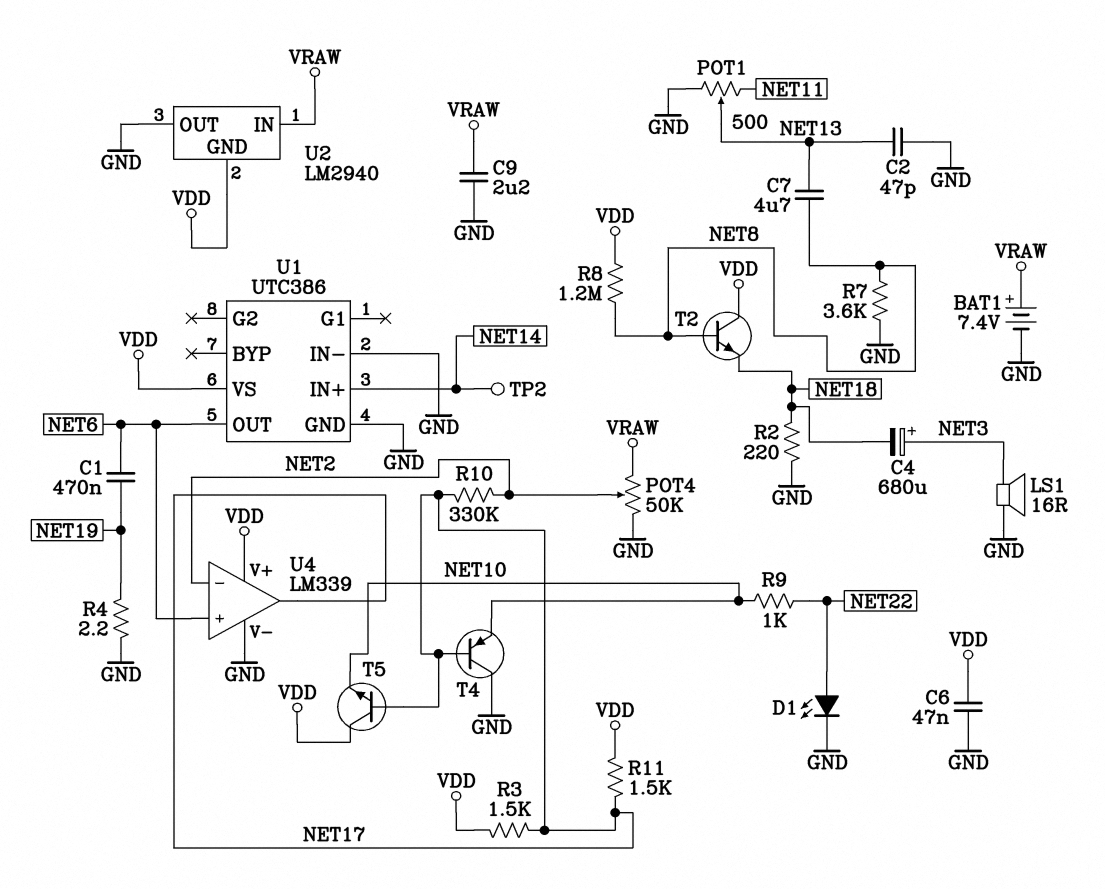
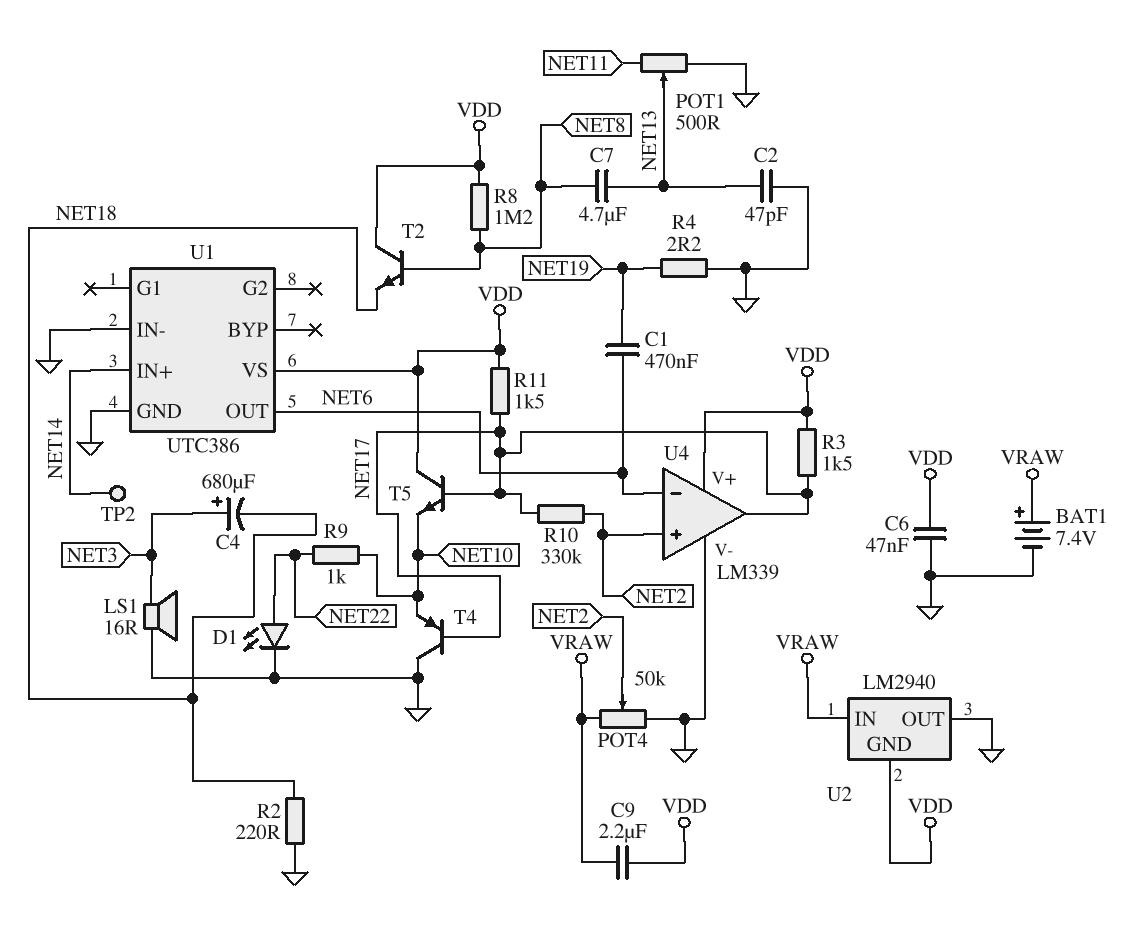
C9: 2.2uF (GND, VRAW) -> 2.2uF (VDD, VRAW)
R7: 3.6k (GND, NET8) -> none
U4 pin in+: NET6 -> NET2
U4 pin in-: NET2 -> NET6

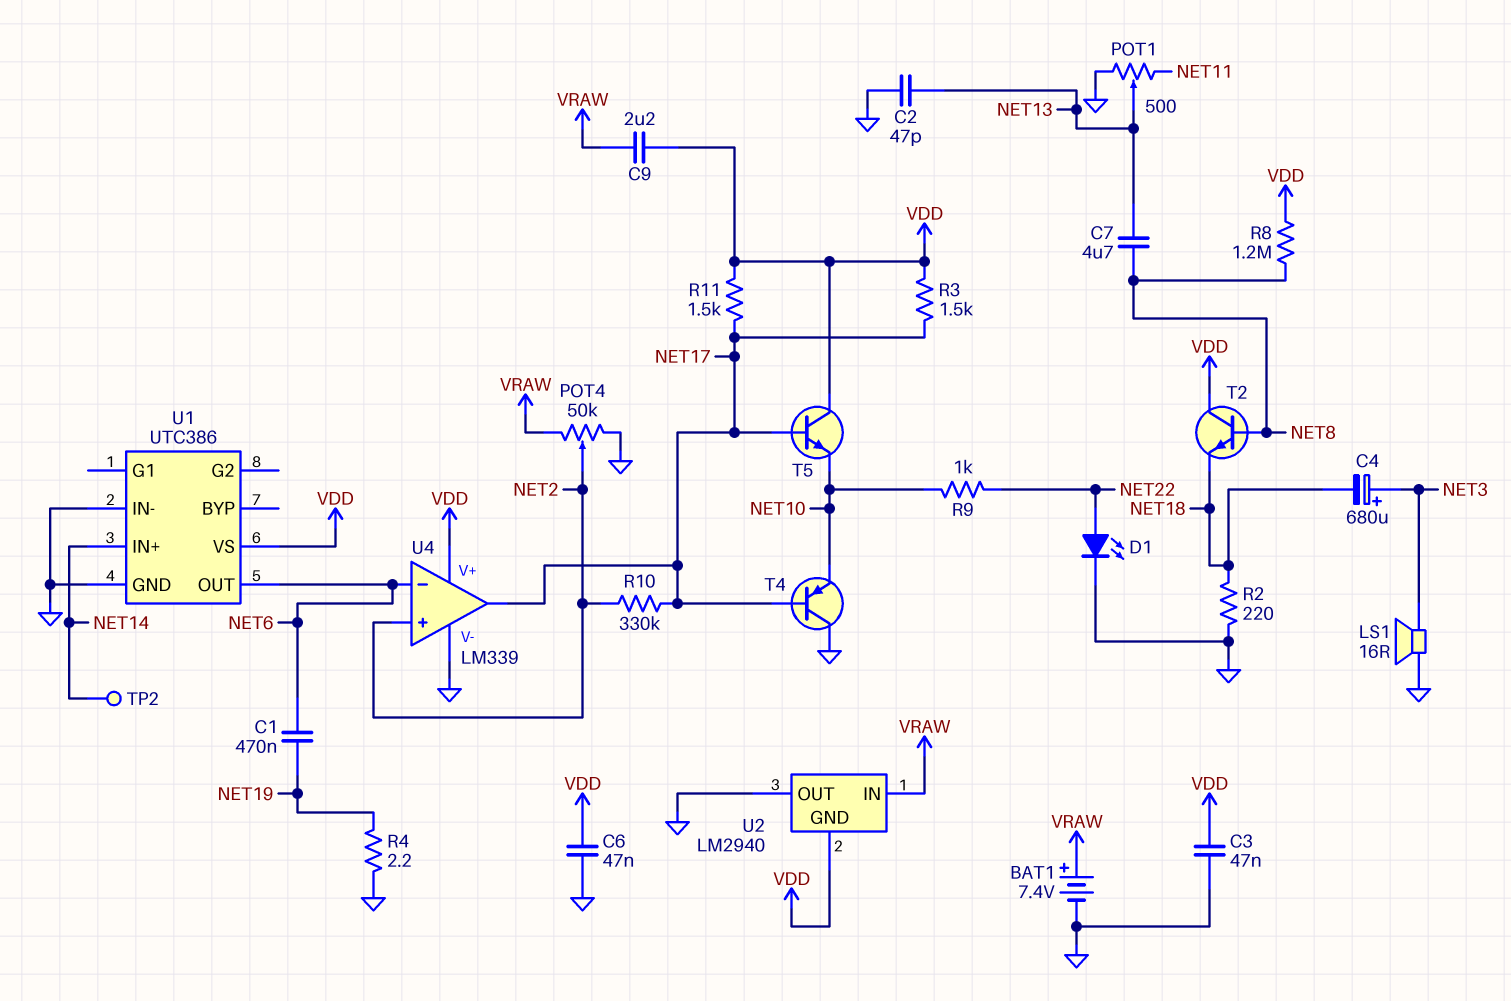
C3: none -> 47nF (GND, VDD)

